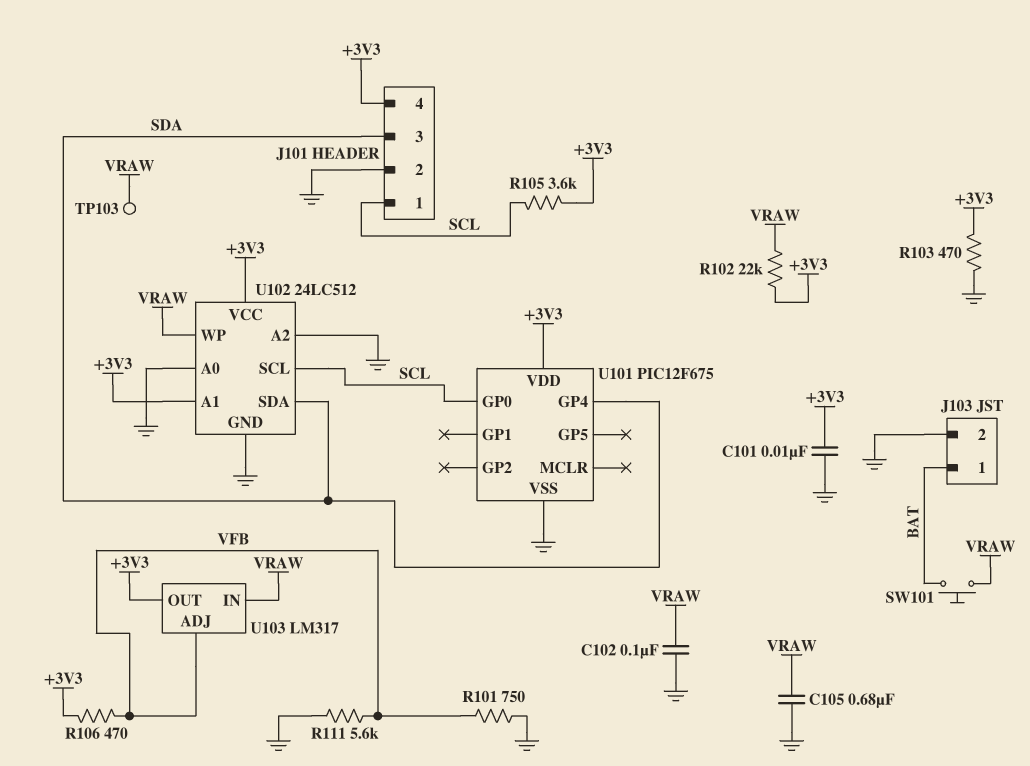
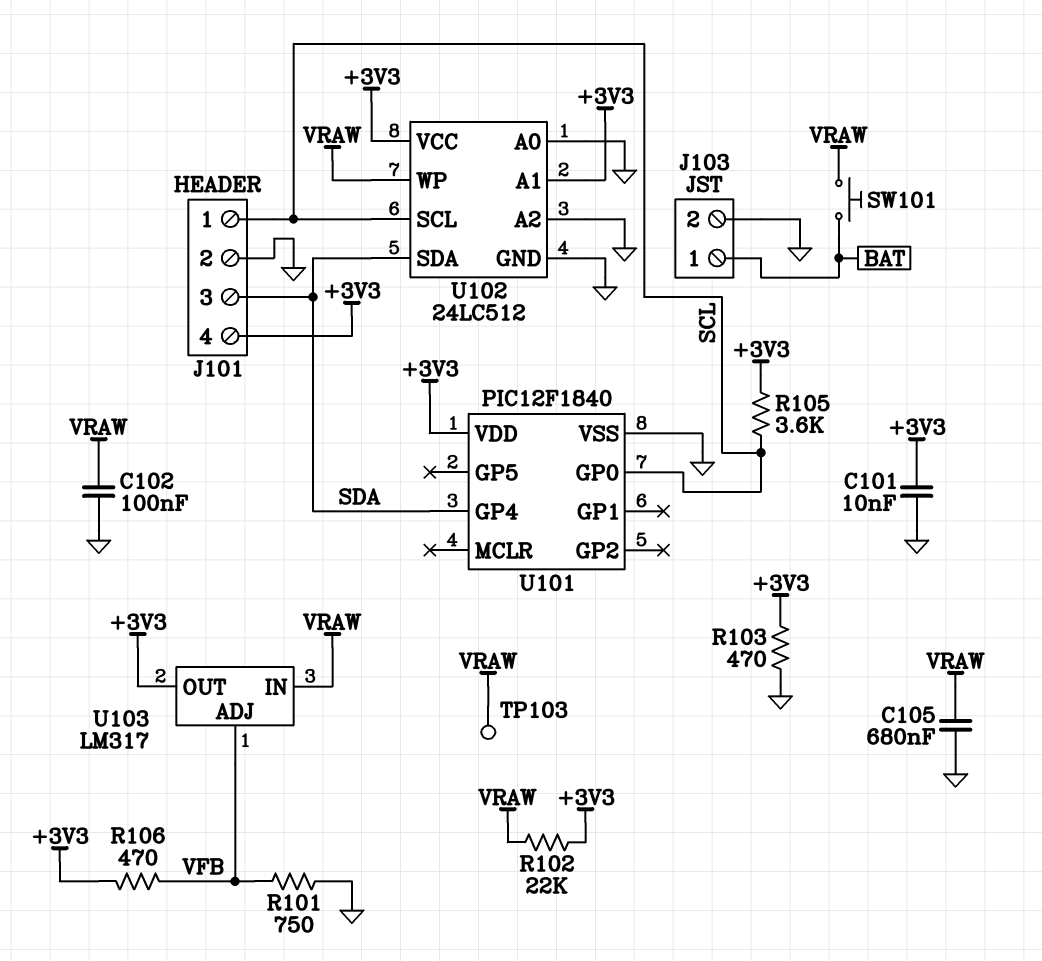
R111: 5.6k (GND, VFB) -> none
U101: PIC12F675 -> PIC12F1840

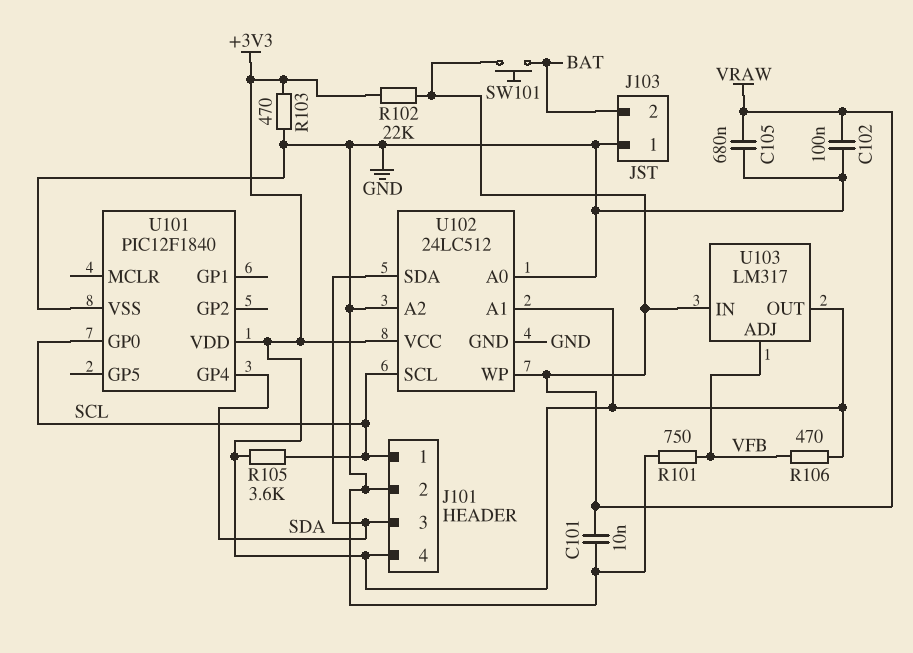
C101: 10nF (+3V3, GND) -> 10nF (GND, VRAW)
J103 pin 1: BAT -> GND
J103 pin 2: GND -> BAT
TP103: test point (VRAW) -> none

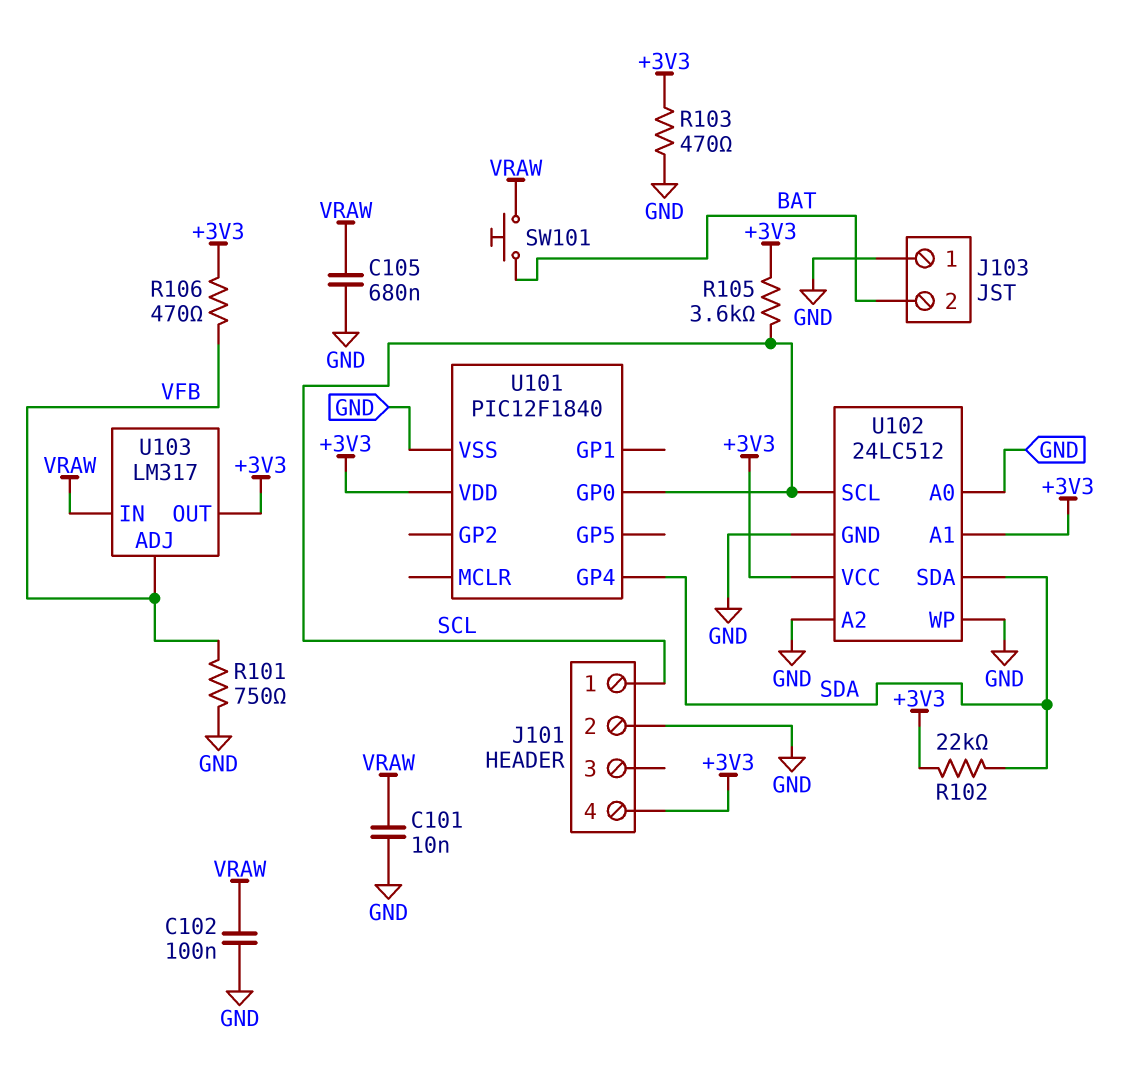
J101 pin 3: SDA -> none
R102: 22k (+3V3, VRAW) -> 22k (+3V3, SDA)
U102 pin WP: VRAW -> GND

